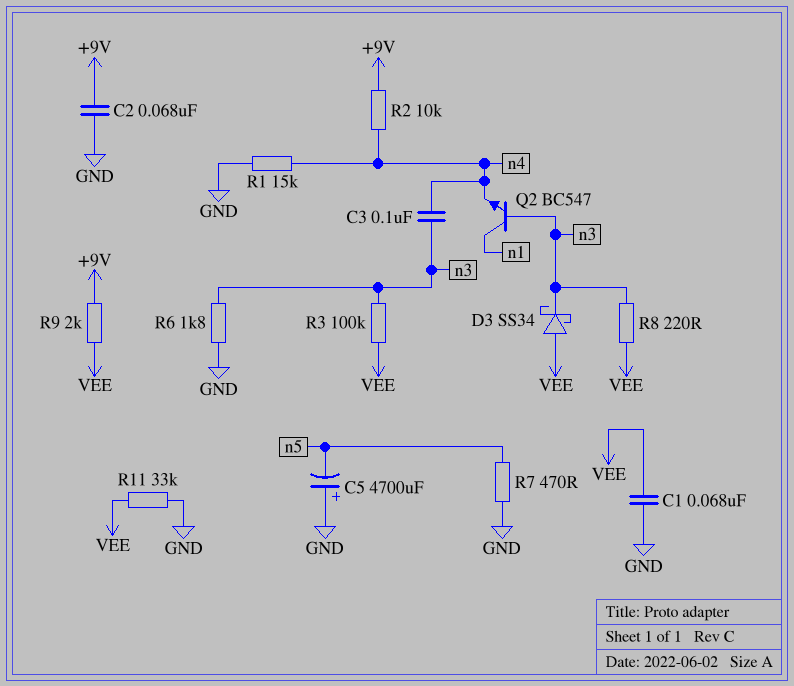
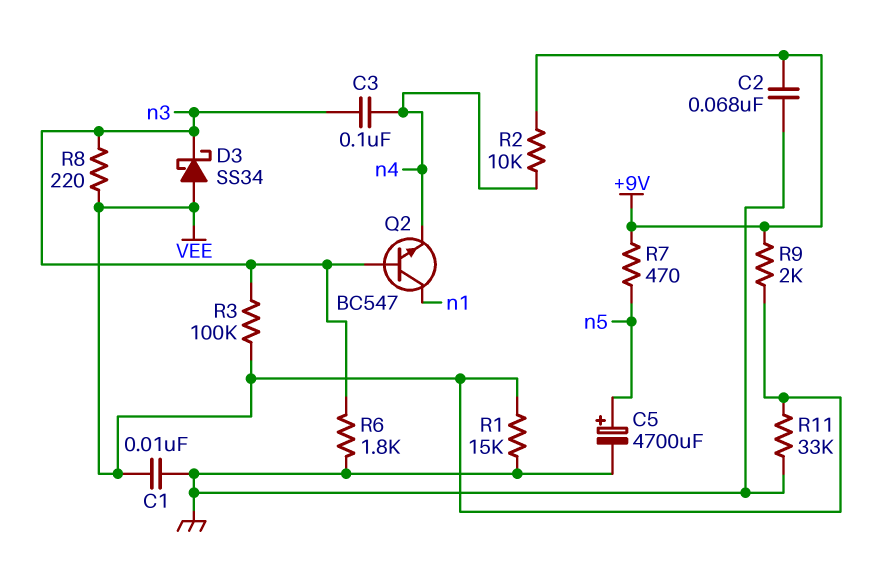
C1: 68nF (GND, VEE) -> 10nF (GND, VEE)
C5: 4700uF (plus GND, minus n5) -> 4700uF (plus n5, minus GND)
R1: 15k (GND, n4) -> 15k (GND, VEE)
R7: 470 (GND, n5) -> 470 (+9V, n5)

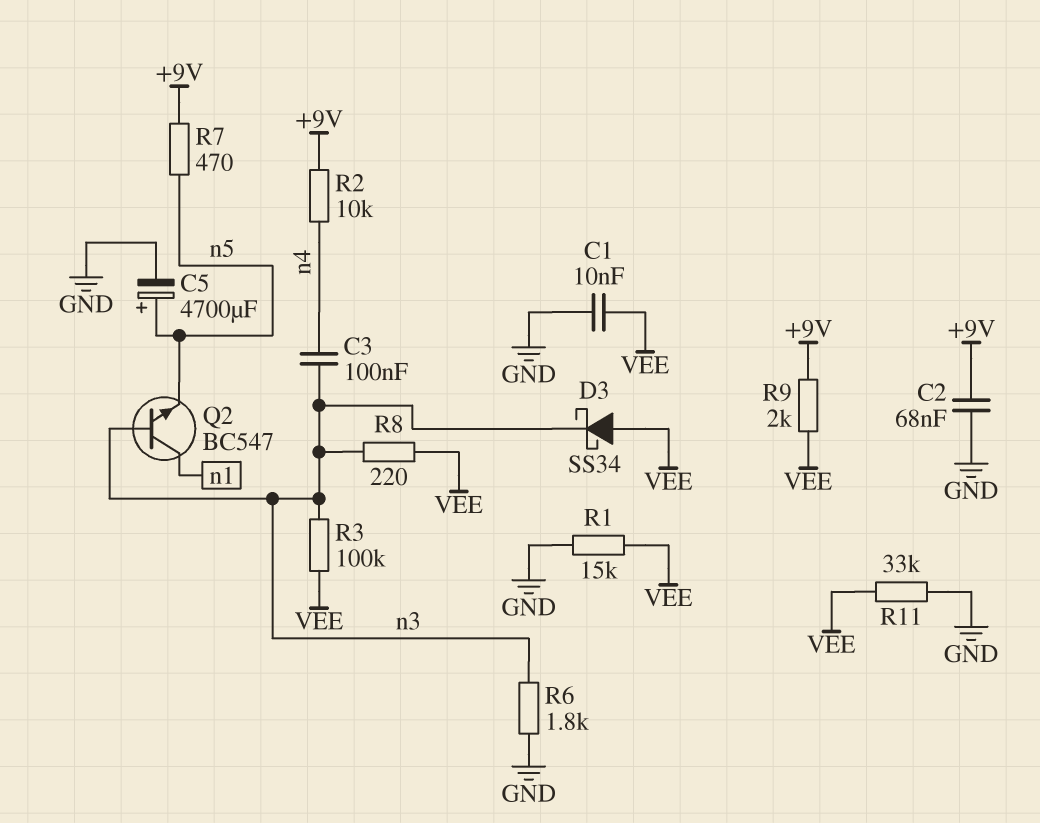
Q2: NPN BC547 (B n3, C n1, E n4) -> NPN BC547 (B n3, C n1, E n5)

